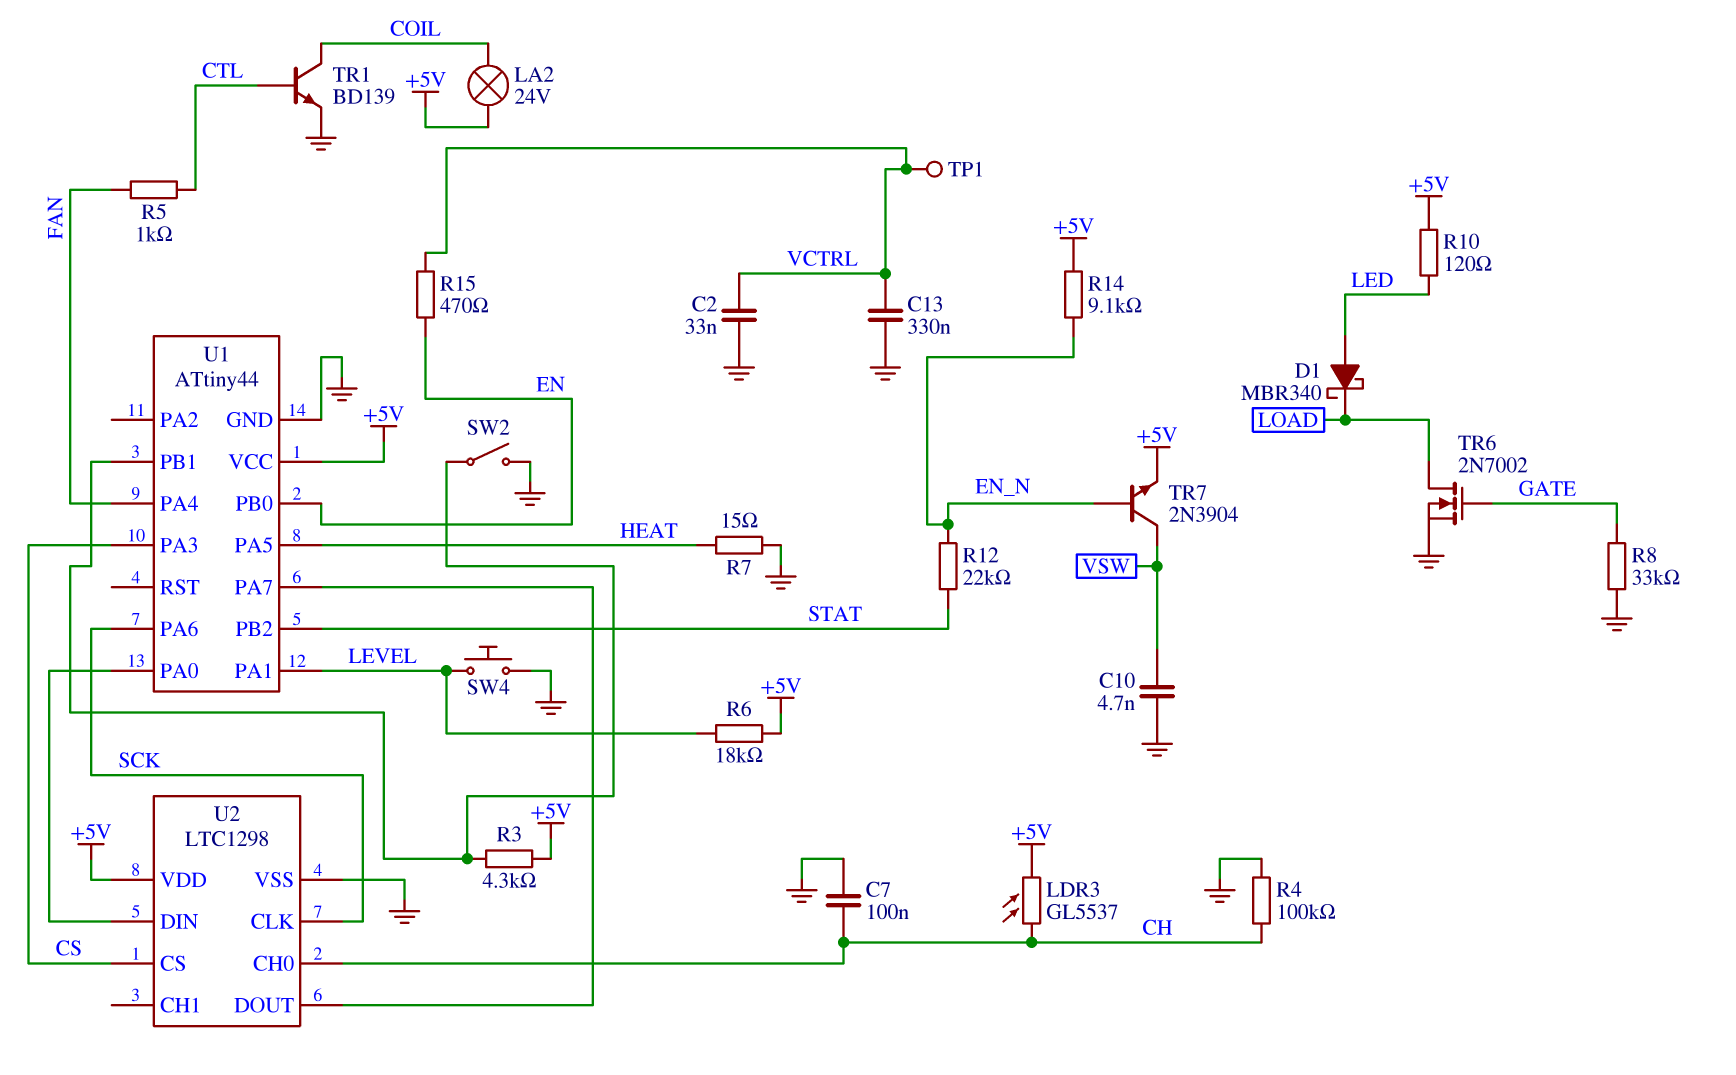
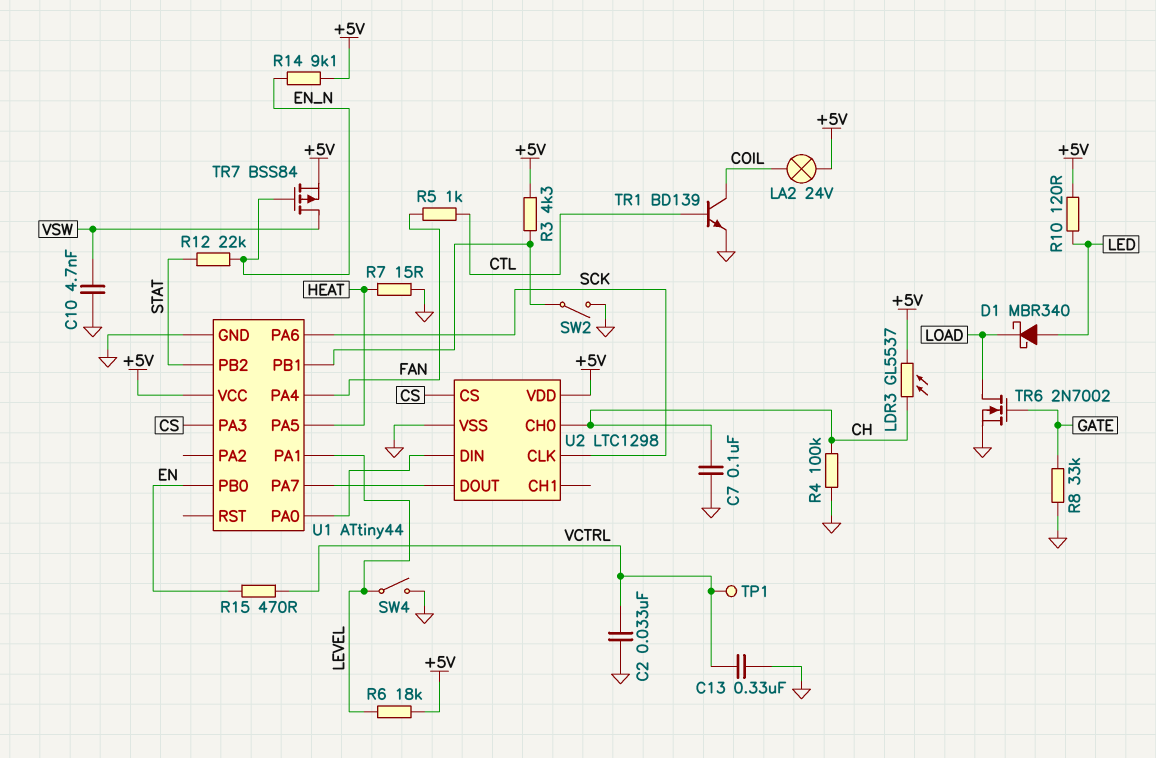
SW4: button (GND, LEVEL) -> switch (GND, LEVEL)
TR7: NPN 2N3904 (B EN_N, C VSW, E +5V) -> PMOS BSS84 (G EN_N, D VSW, S +5V)

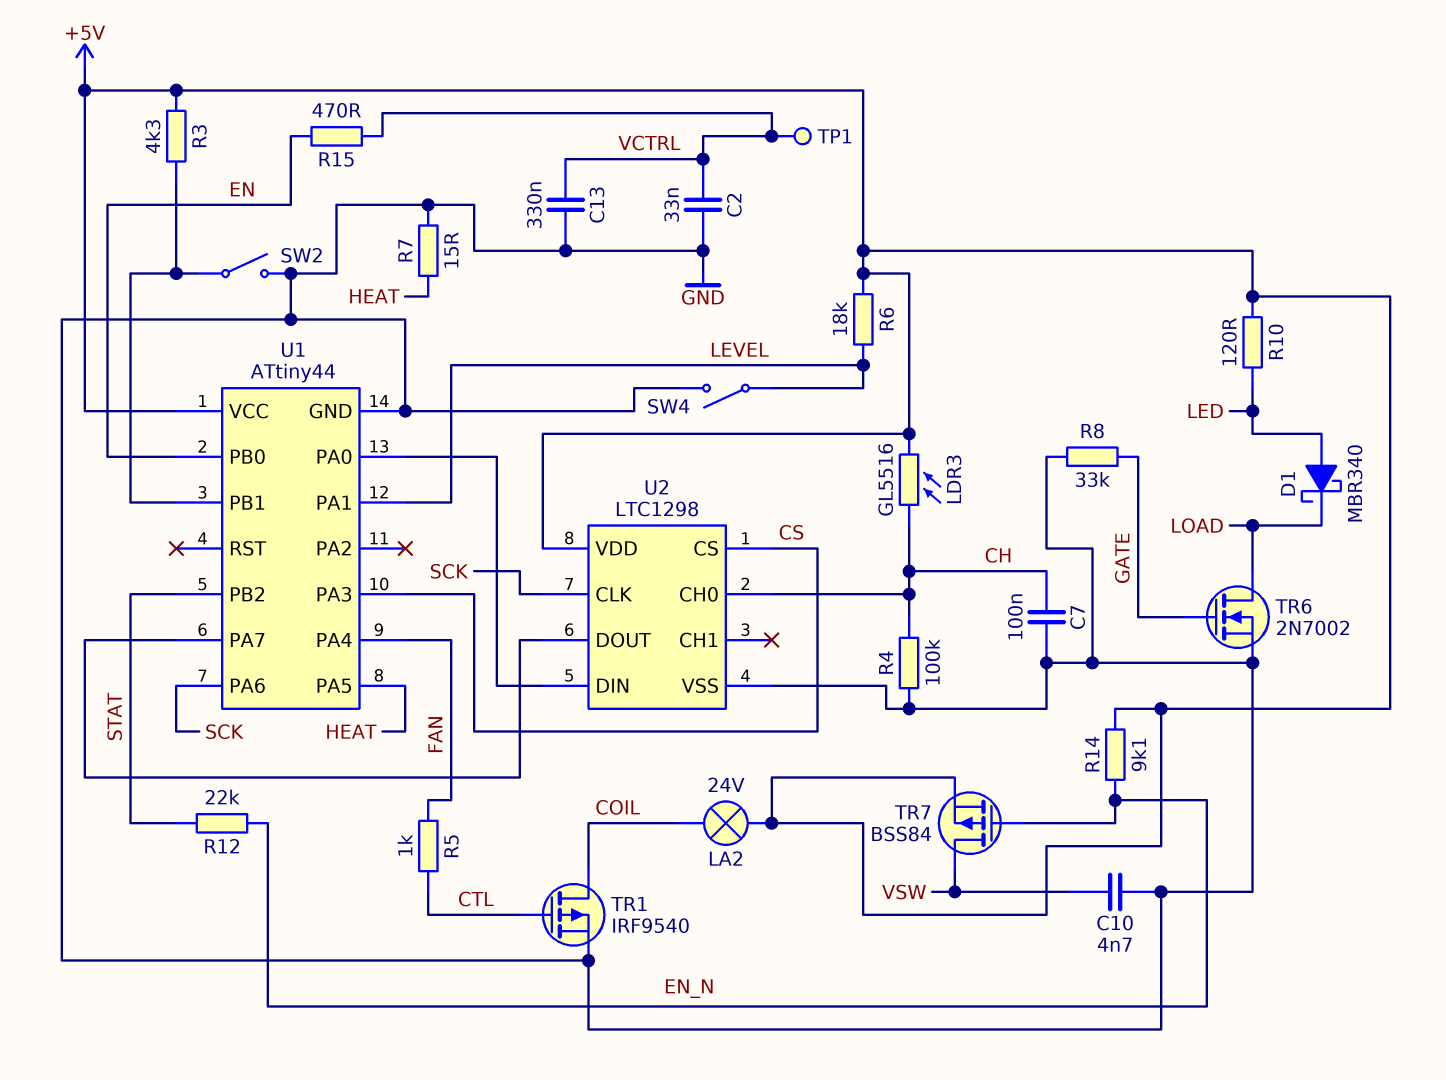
LDR3: GL5537 (+5V, CH) -> GL5516 (+5V, CH)
TR1: NPN BD139 (B CTL, C COIL, E GND) -> PMOS IRF9540 (G CTL, D COIL, S GND)

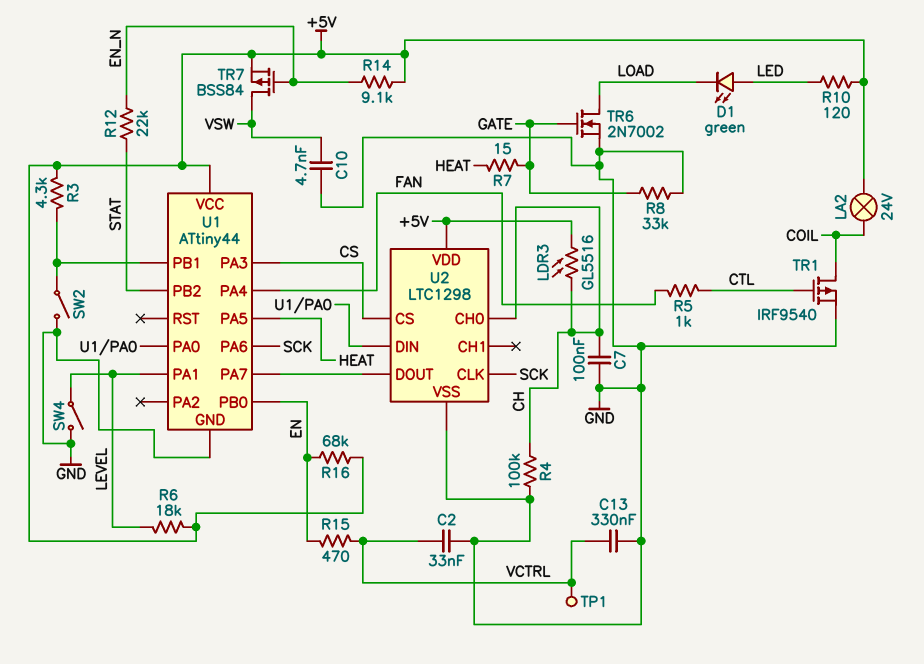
D1: schottky MBR340 (A LED, K LOAD) -> LED green (A LED, K LOAD)
R7: 15 (GND, HEAT) -> 15 (GATE, HEAT)
R16: none -> 68k (+5V, EN)

